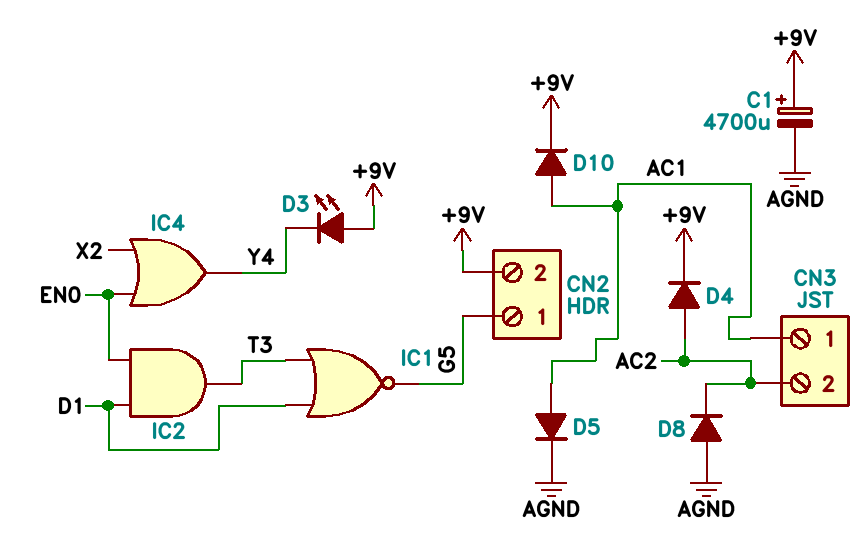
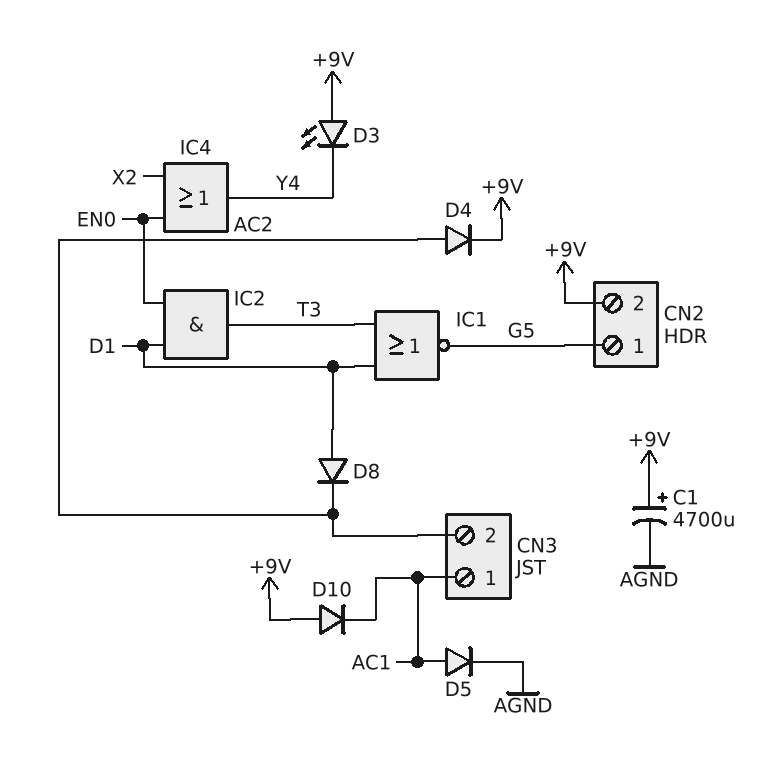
D8: diode (A AGND, K AC2) -> diode (A D1, K AC2)
D10: diode (A AC1, K +9V) -> diode (A +9V, K AC1)

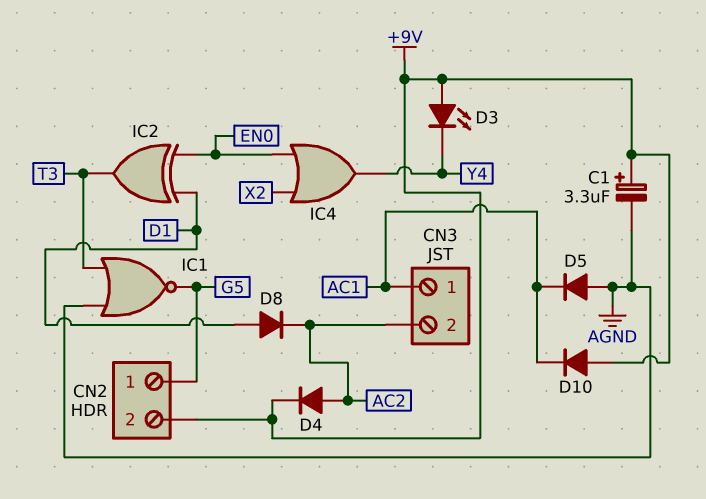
C1: 4700uF (plus +9V, minus AGND) -> 3.3uF (plus +9V, minus AGND)
D5: diode (A AC1, K AGND) -> diode (A AGND, K AC1)
IC1: NOR (in D1, in T3, out G5) -> NOR (in AGND, in T3, out G5)
IC2: AND (in D1, in EN0, out T3) -> XOR (in D1, in EN0, out T3)

